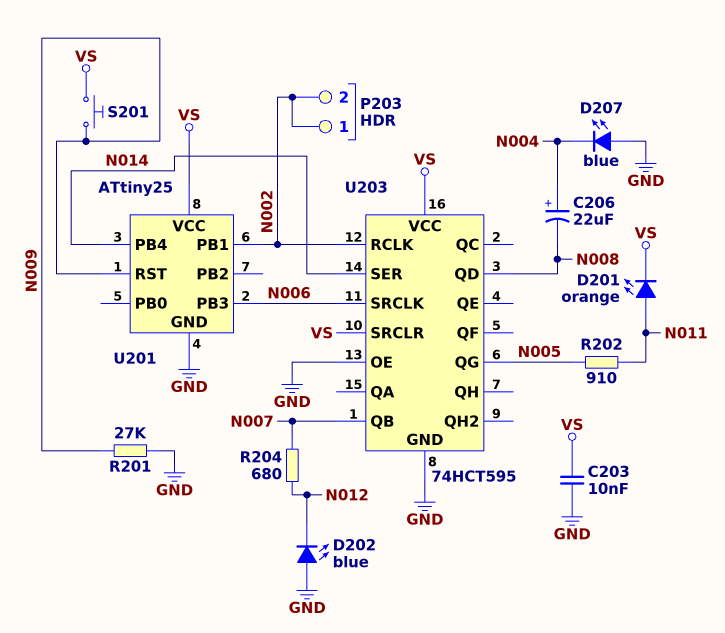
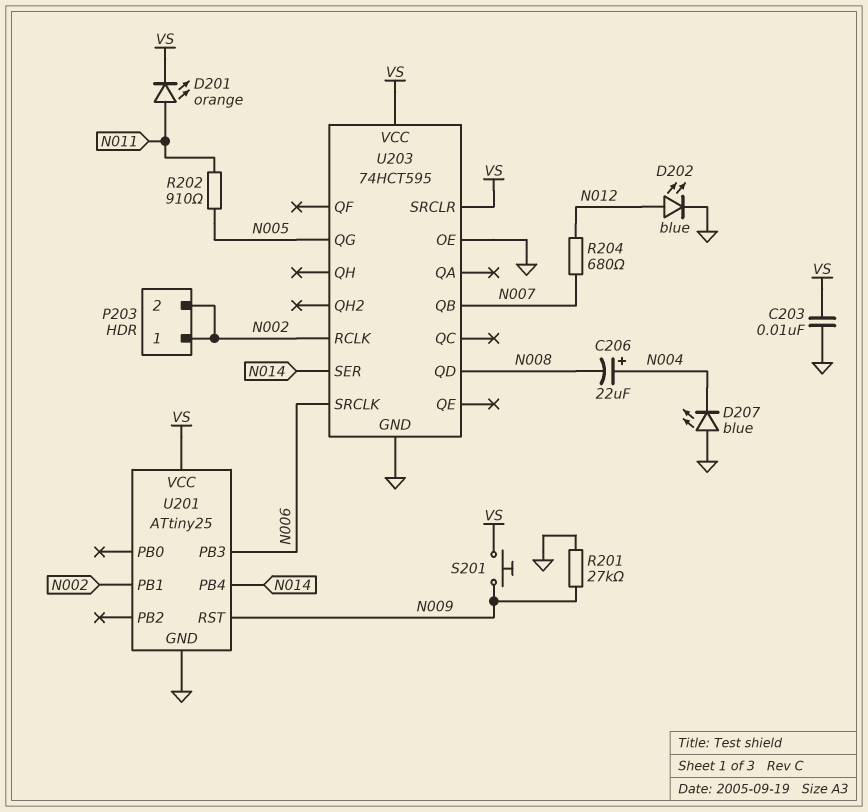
D202: LED blue (A GND, K N012) -> LED blue (A N012, K GND)

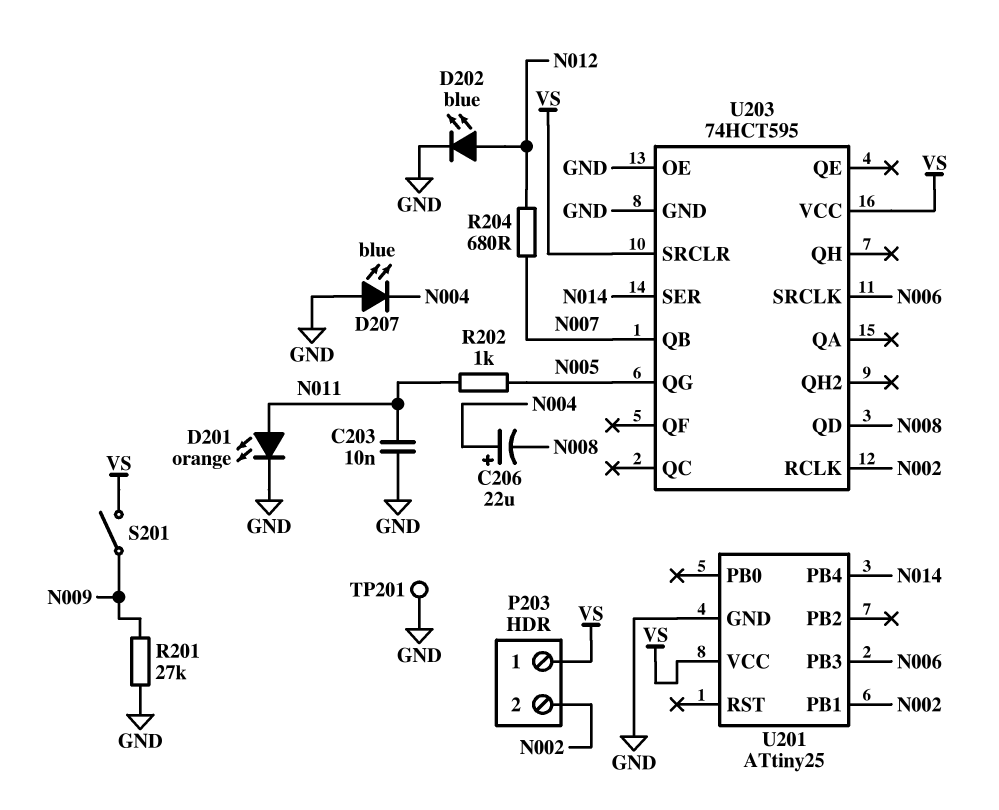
C203: 10nF (GND, VS) -> 10nF (GND, N011)
D201: LED orange (A N011, K VS) -> LED orange (A N011, K GND)
P203 pin 1: N002 -> VS
R202: 910 (N005, N011) -> 1k (N005, N011)
S201: button (N009, VS) -> switch (N009, VS)
TP201: none -> test point (GND)
U201 pin RST: N009 -> none

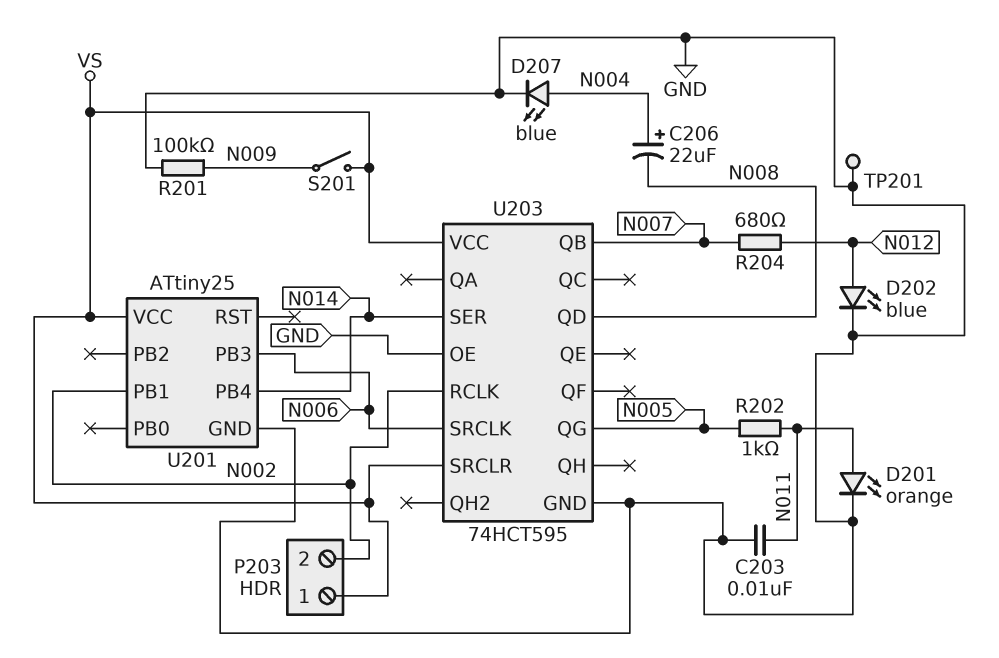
D207: LED blue (A GND, K N004) -> LED blue (A N004, K GND)
R201: 27k (GND, N009) -> 100k (GND, N009)

